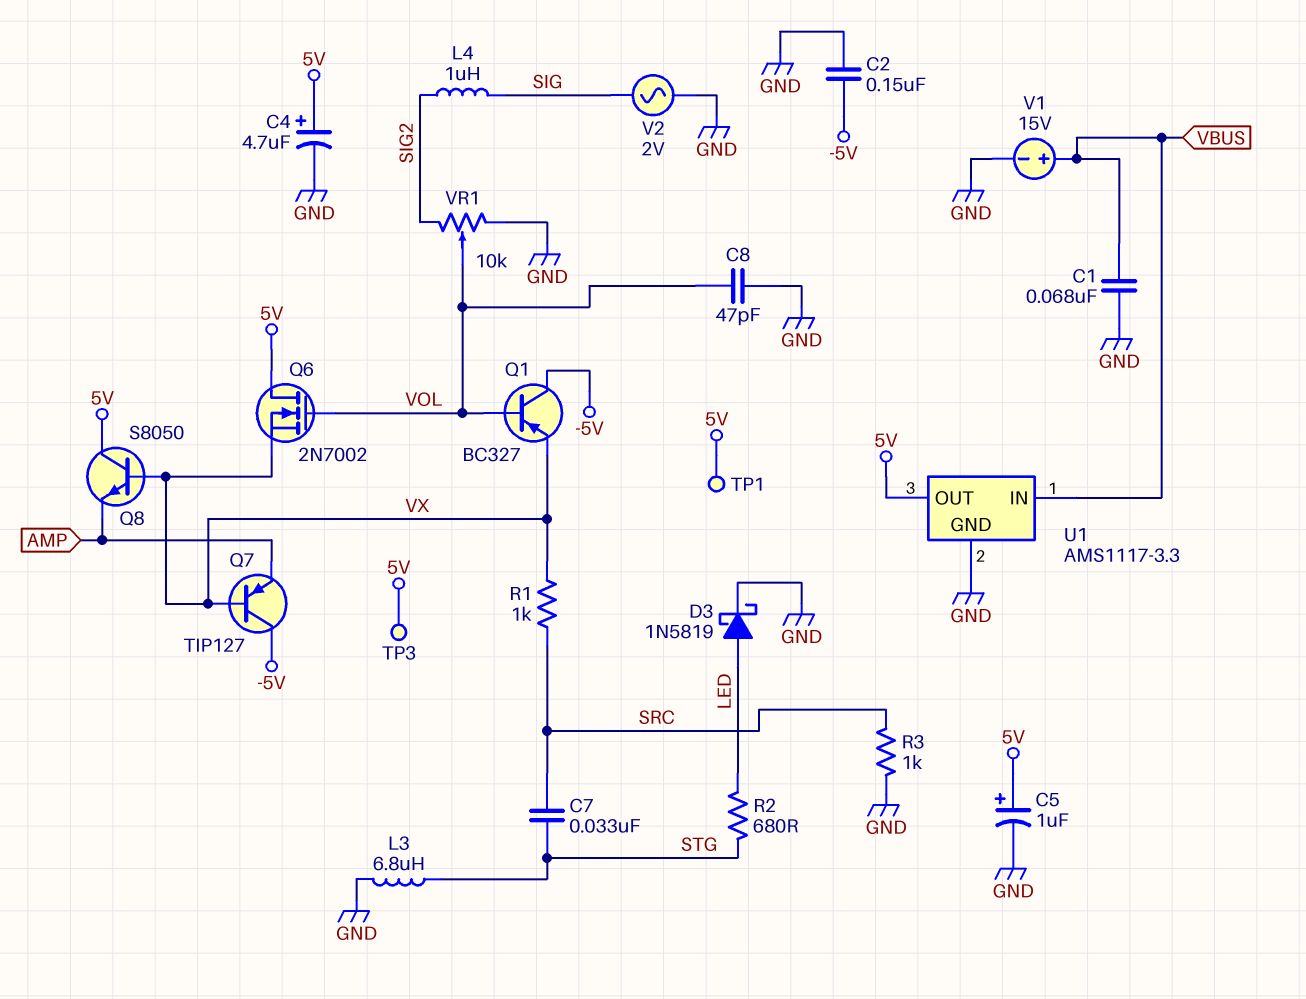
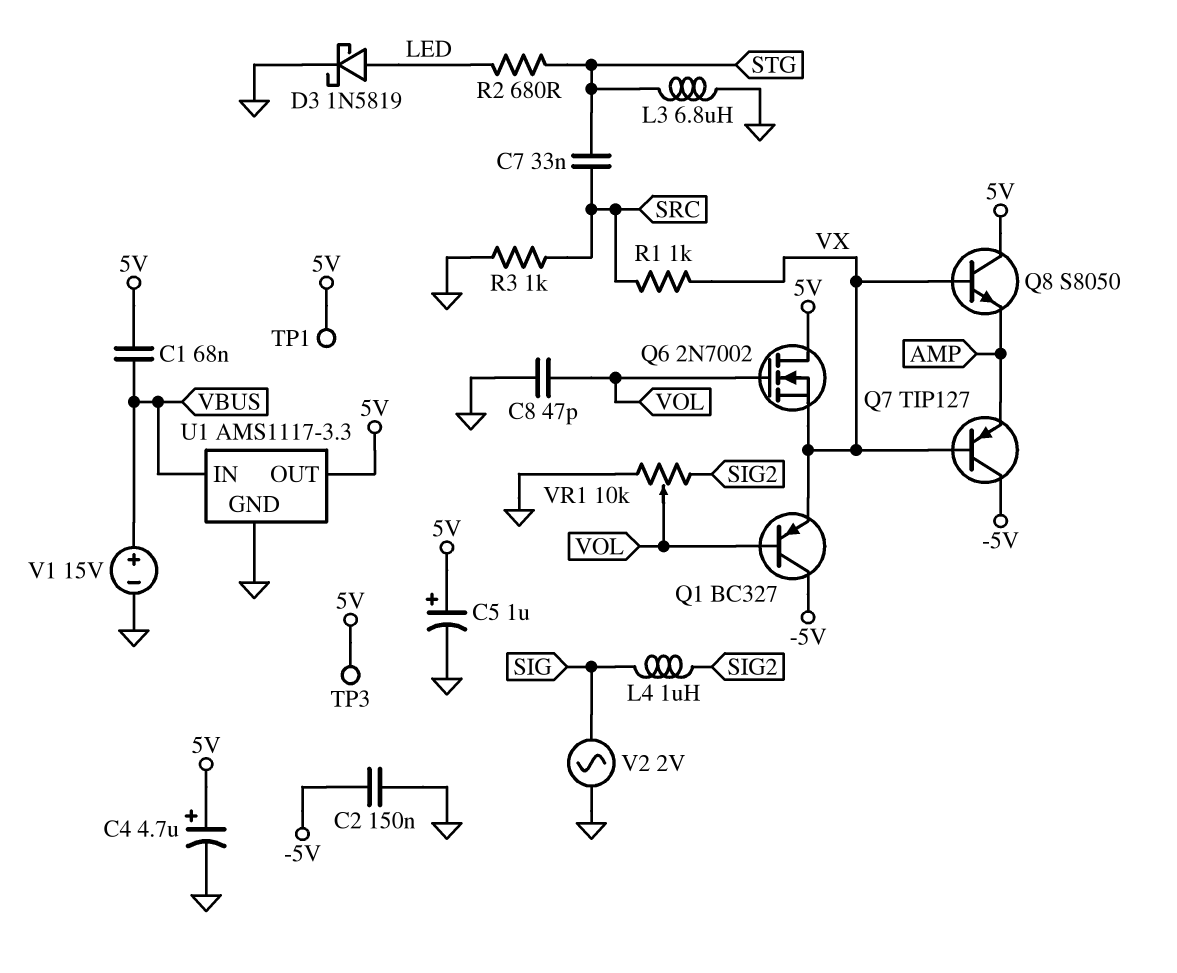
C1: 68nF (GND, VBUS) -> 68nF (5V, VBUS)

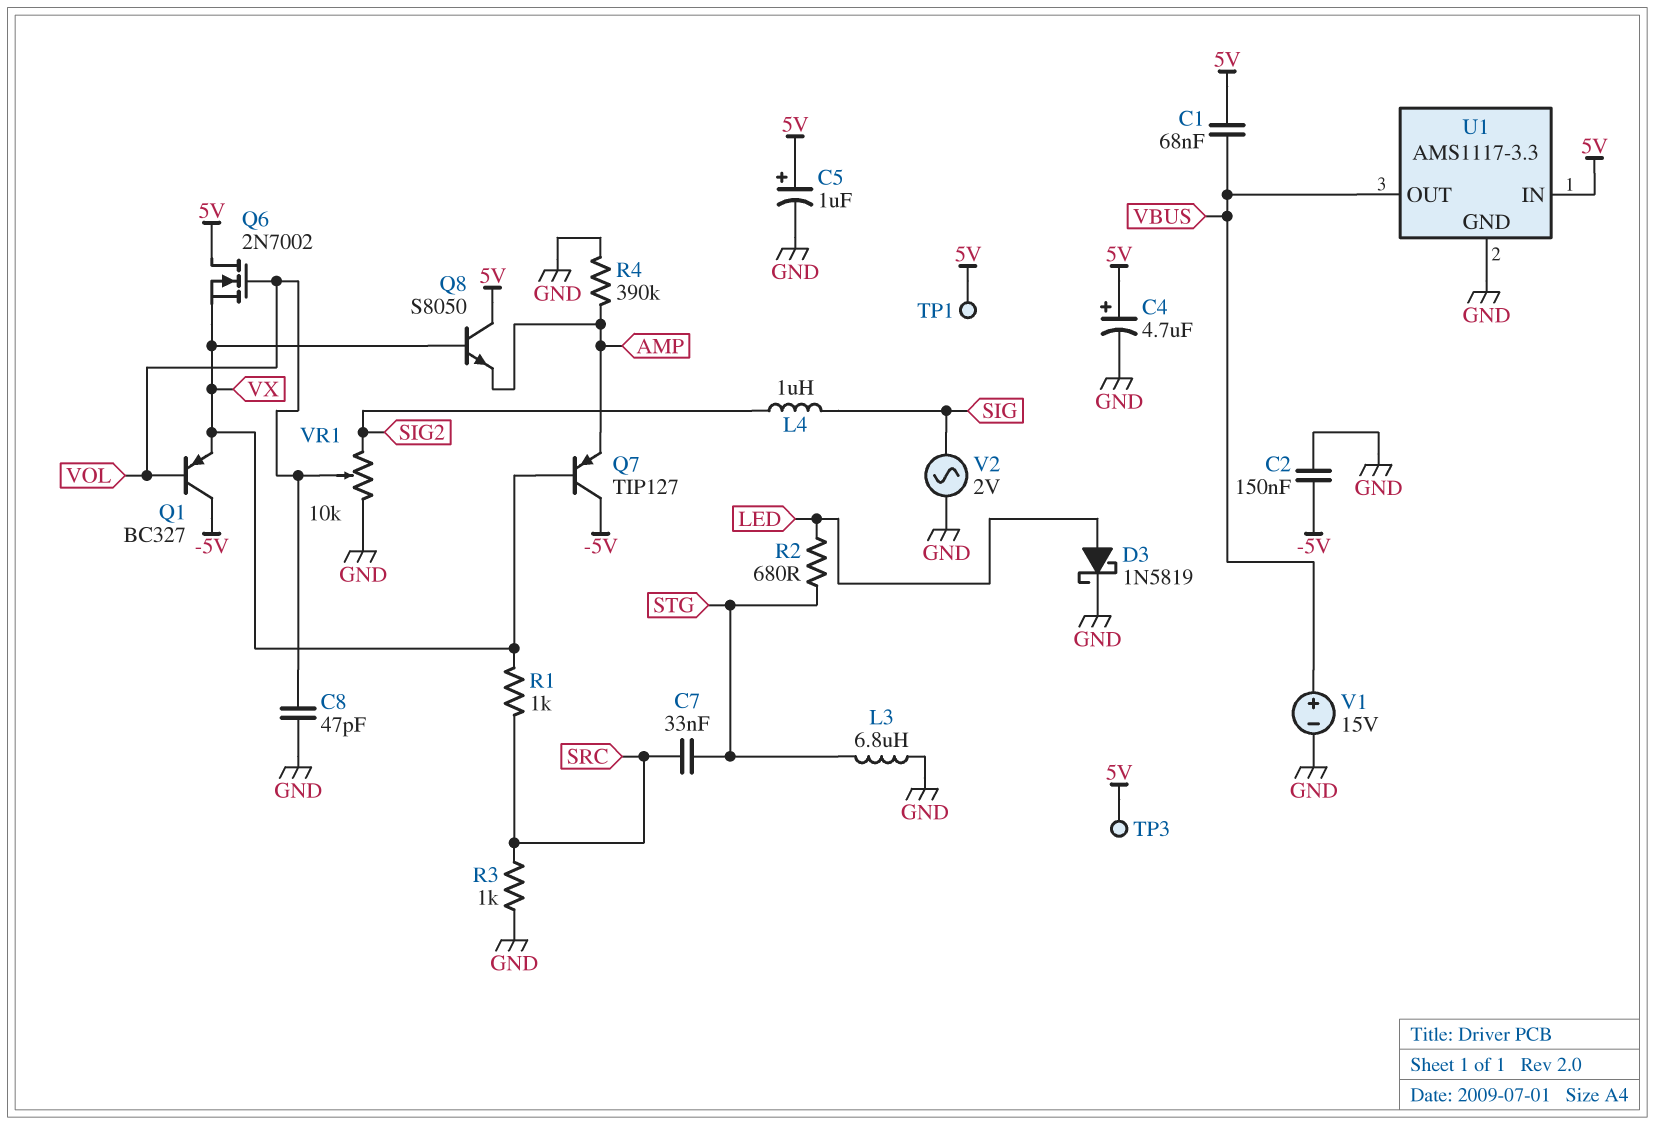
R4: none -> 390k (AMP, GND)
U1 pin IN: VBUS -> 5V
U1 pin OUT: 5V -> VBUS

